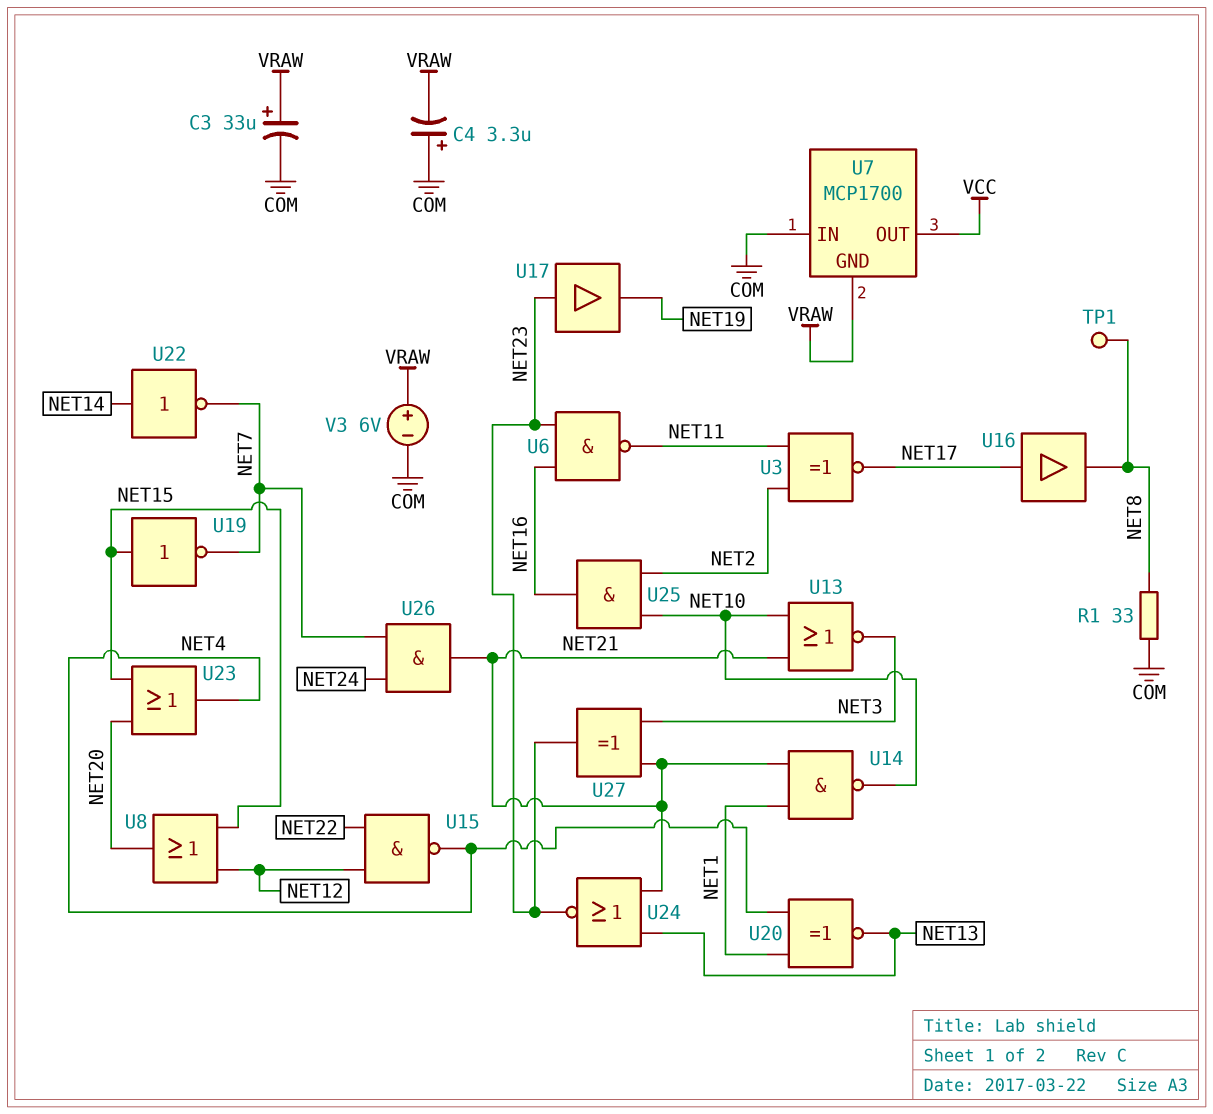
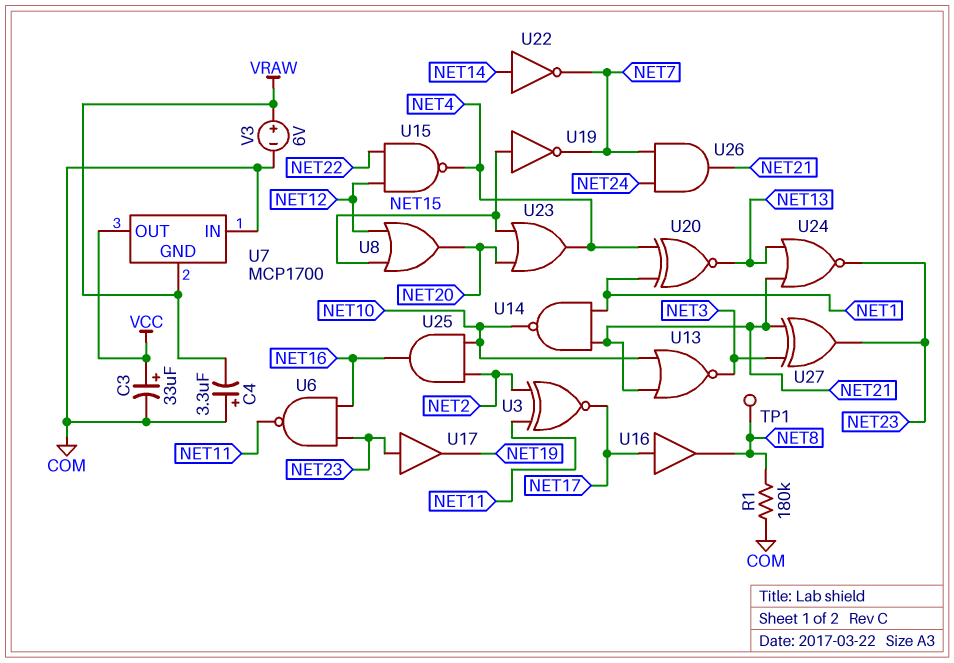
C3: 33uF (plus VRAW, minus COM) -> 33uF (plus VCC, minus COM)
R1: 33 (COM, NET8) -> 180k (COM, NET8)

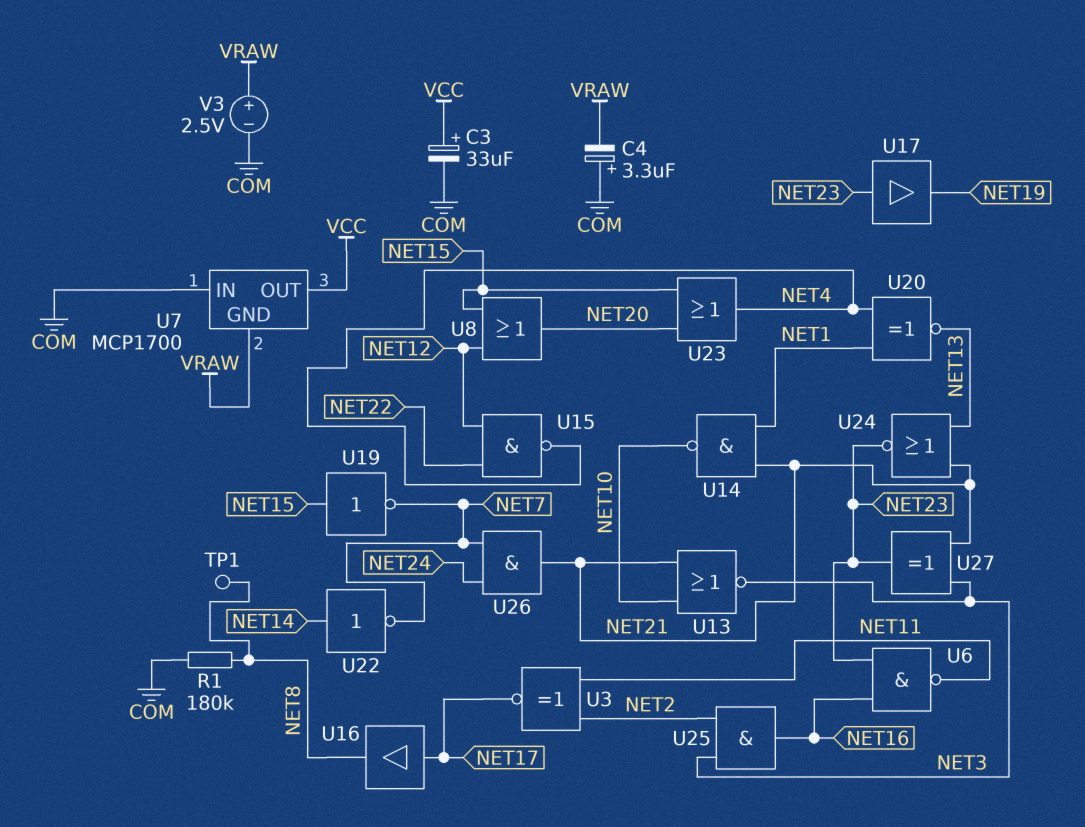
U25: AND (in NET2, in NET10, out NET16) -> AND (in NET2, in NET3, out NET16)
V3: 6V (plus VRAW, minus COM) -> 2.5V (plus VRAW, minus COM)

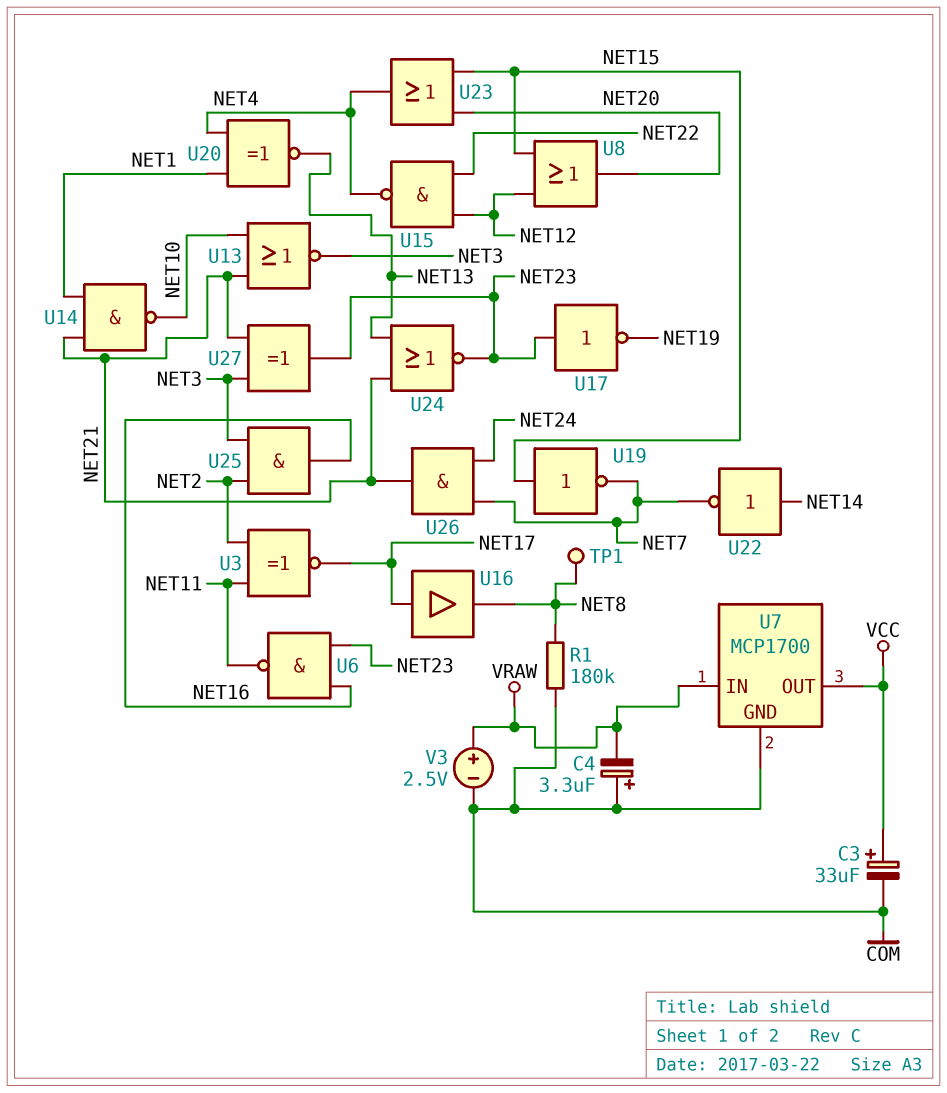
U7 pin GND: VRAW -> COM
U7 pin IN: COM -> VRAW
U17: buffer (in NET23, out NET19) -> NOT (in NET23, out NET19)

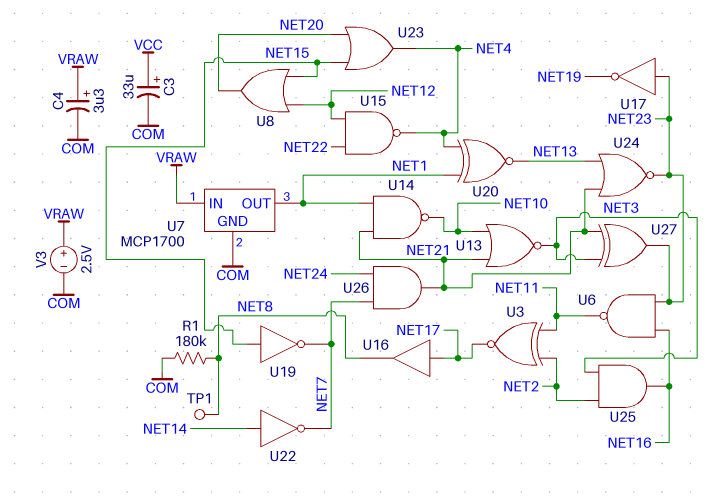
C4: 3.3uF (plus COM, minus VRAW) -> 3.3uF (plus VRAW, minus COM)
U7 pin OUT: VCC -> NET1

